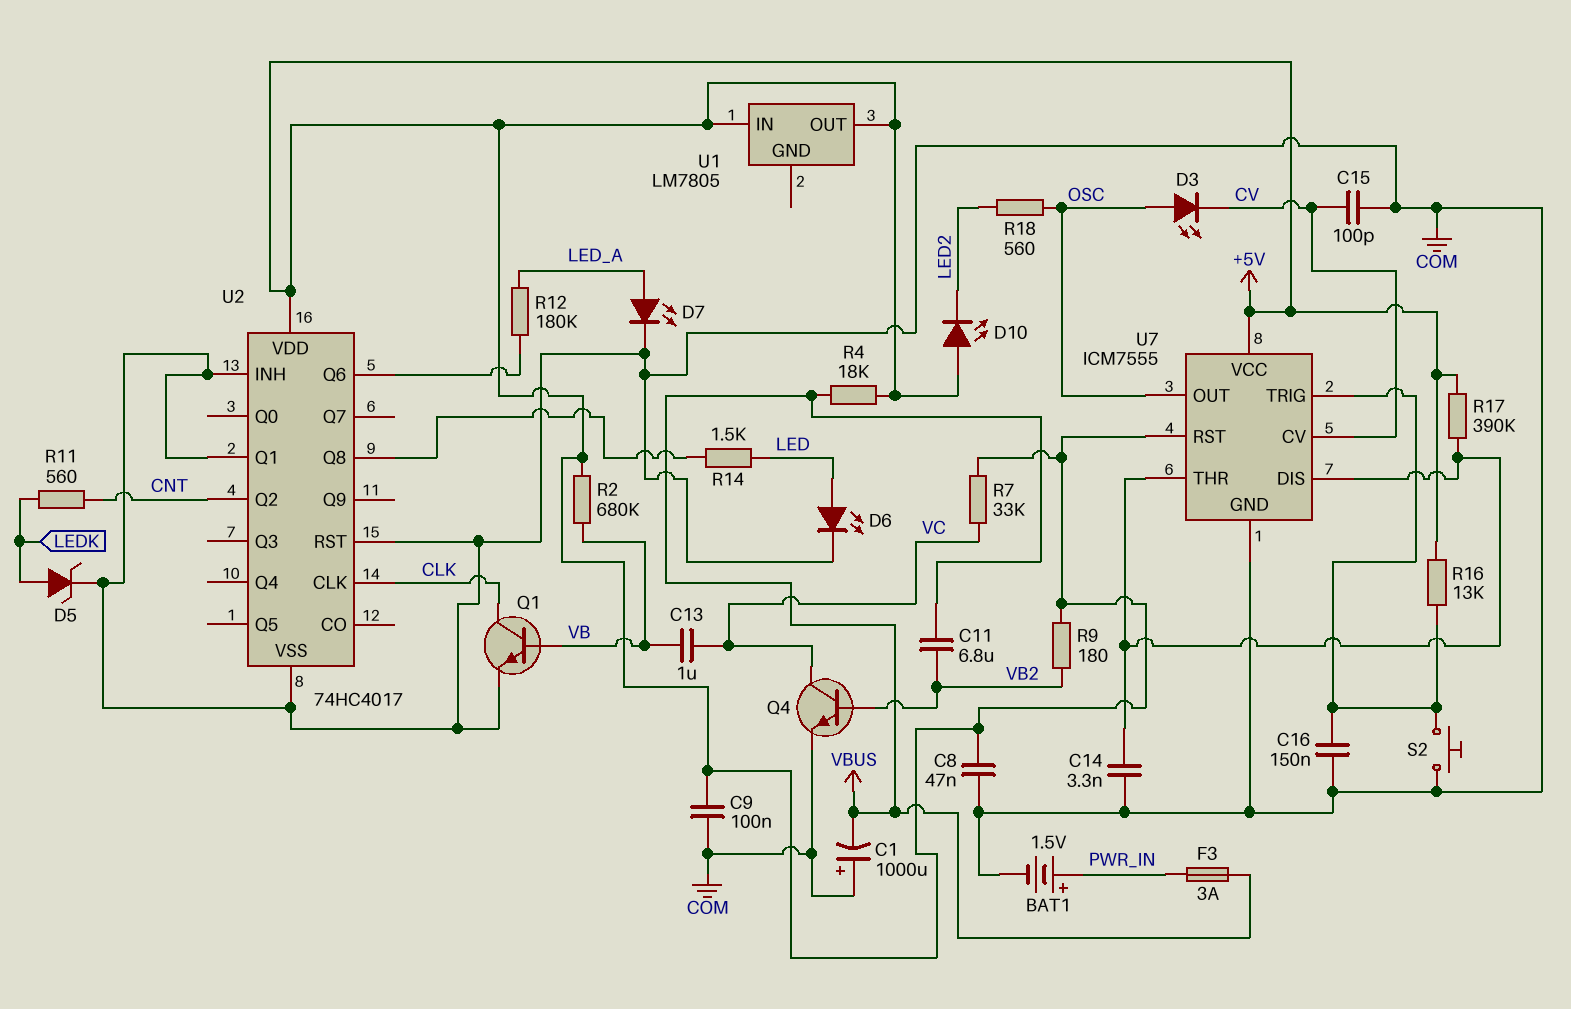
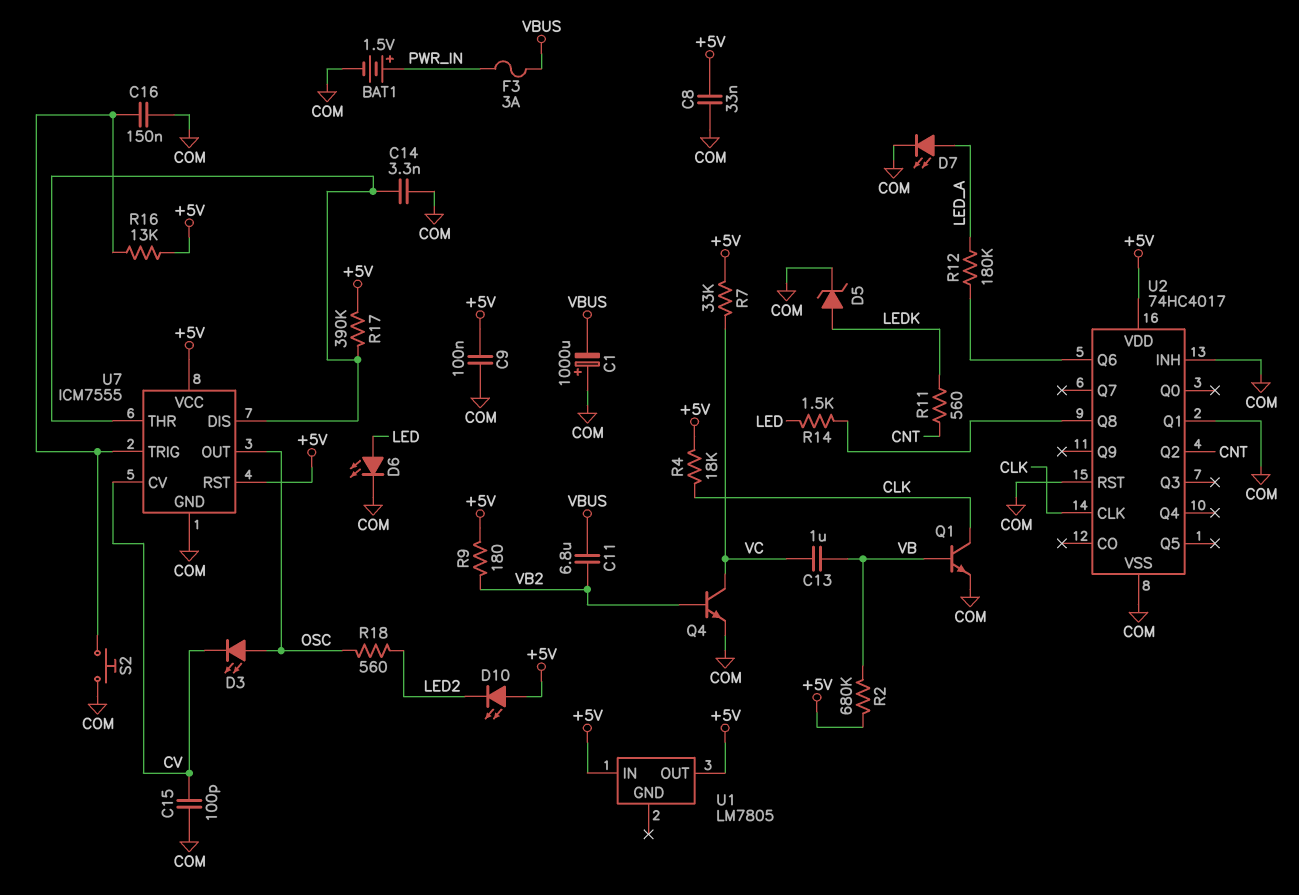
C8: 47nF (+5V, COM) -> 33nF (+5V, COM)
R4: 18k (+5V, VBUS) -> 18k (+5V, CLK)

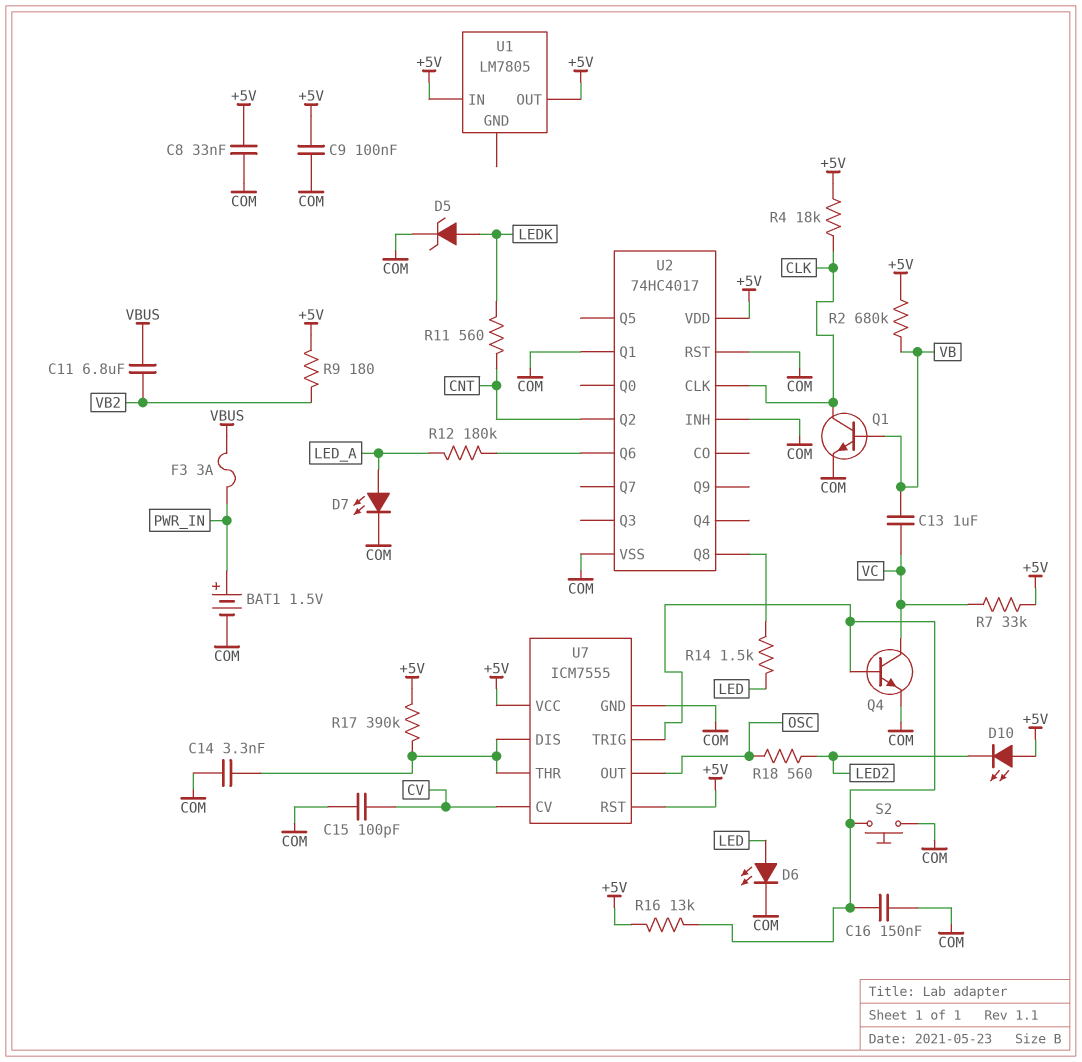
C1: 1000uF (plus COM, minus VBUS) -> none
D3: LED (A OSC, K CV) -> none
Q4: NPN (B VB2, C VC, E COM) -> NPN (B U7/TRIG, C VC, E COM)

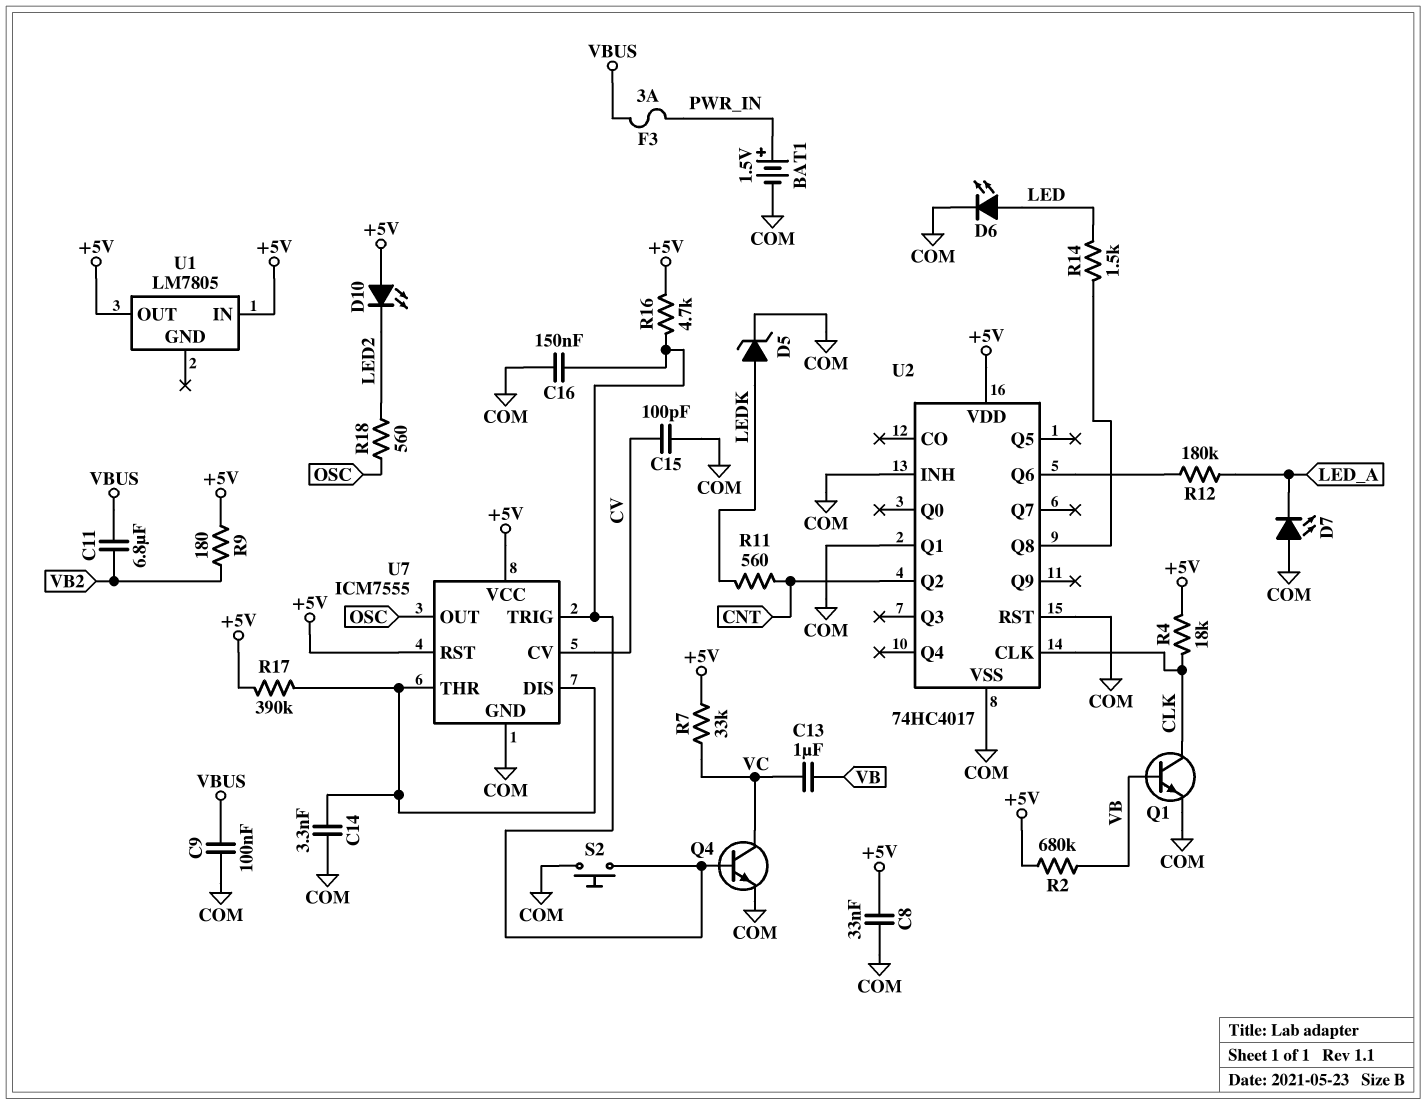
C9: 100nF (+5V, COM) -> 100nF (COM, VBUS)
D7: LED (A LED_A, K COM) -> LED (A COM, K LED_A)
R16: 13k (+5V, U7/TRIG) -> 4.7k (+5V, U7/TRIG)

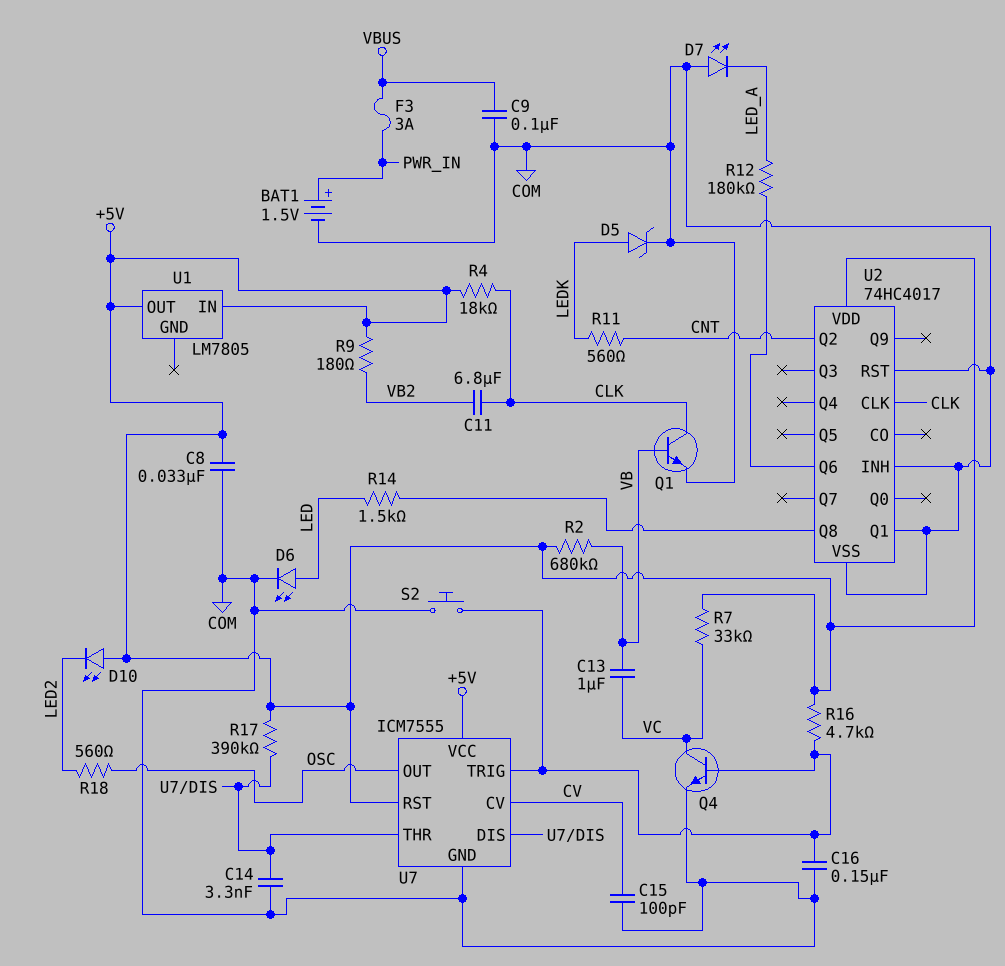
C11: 6.8uF (VB2, VBUS) -> 6.8uF (CLK, VB2)

